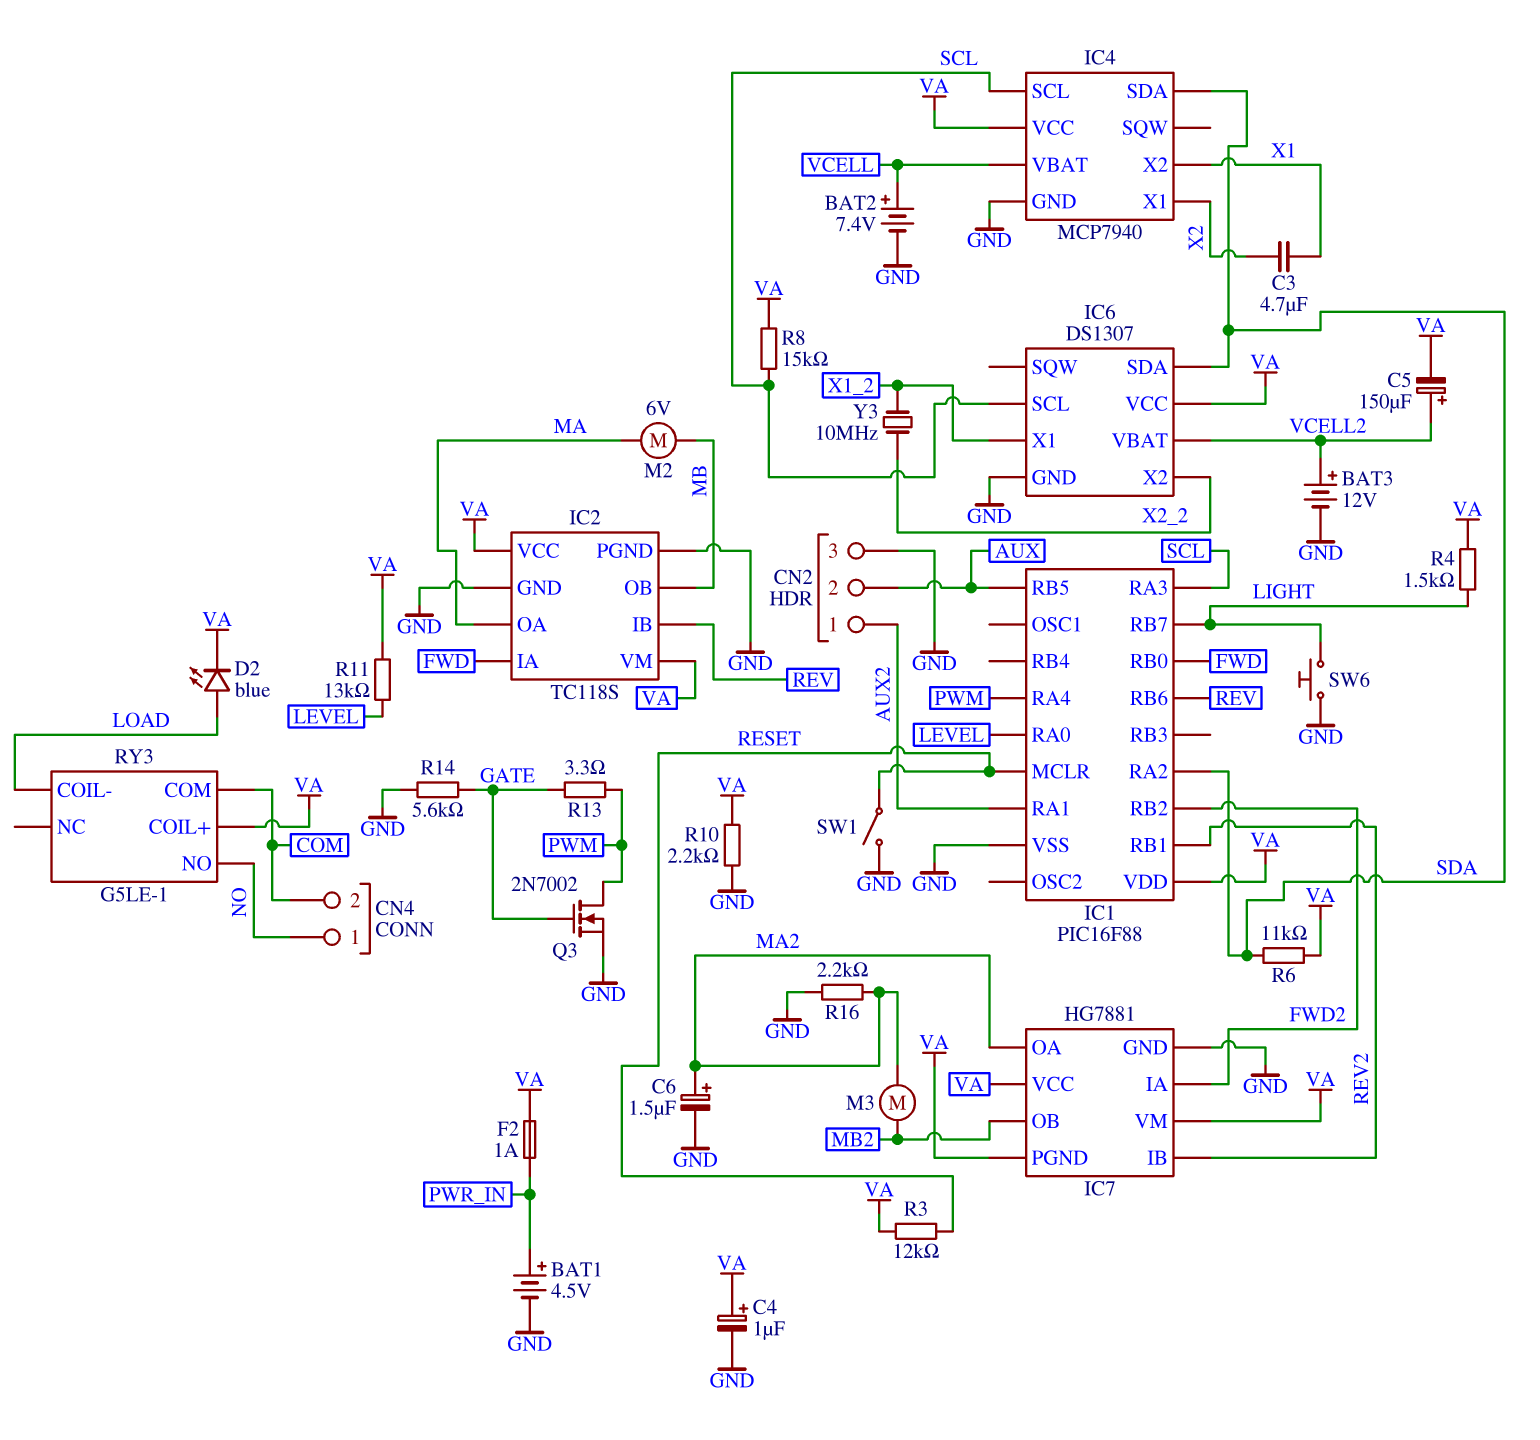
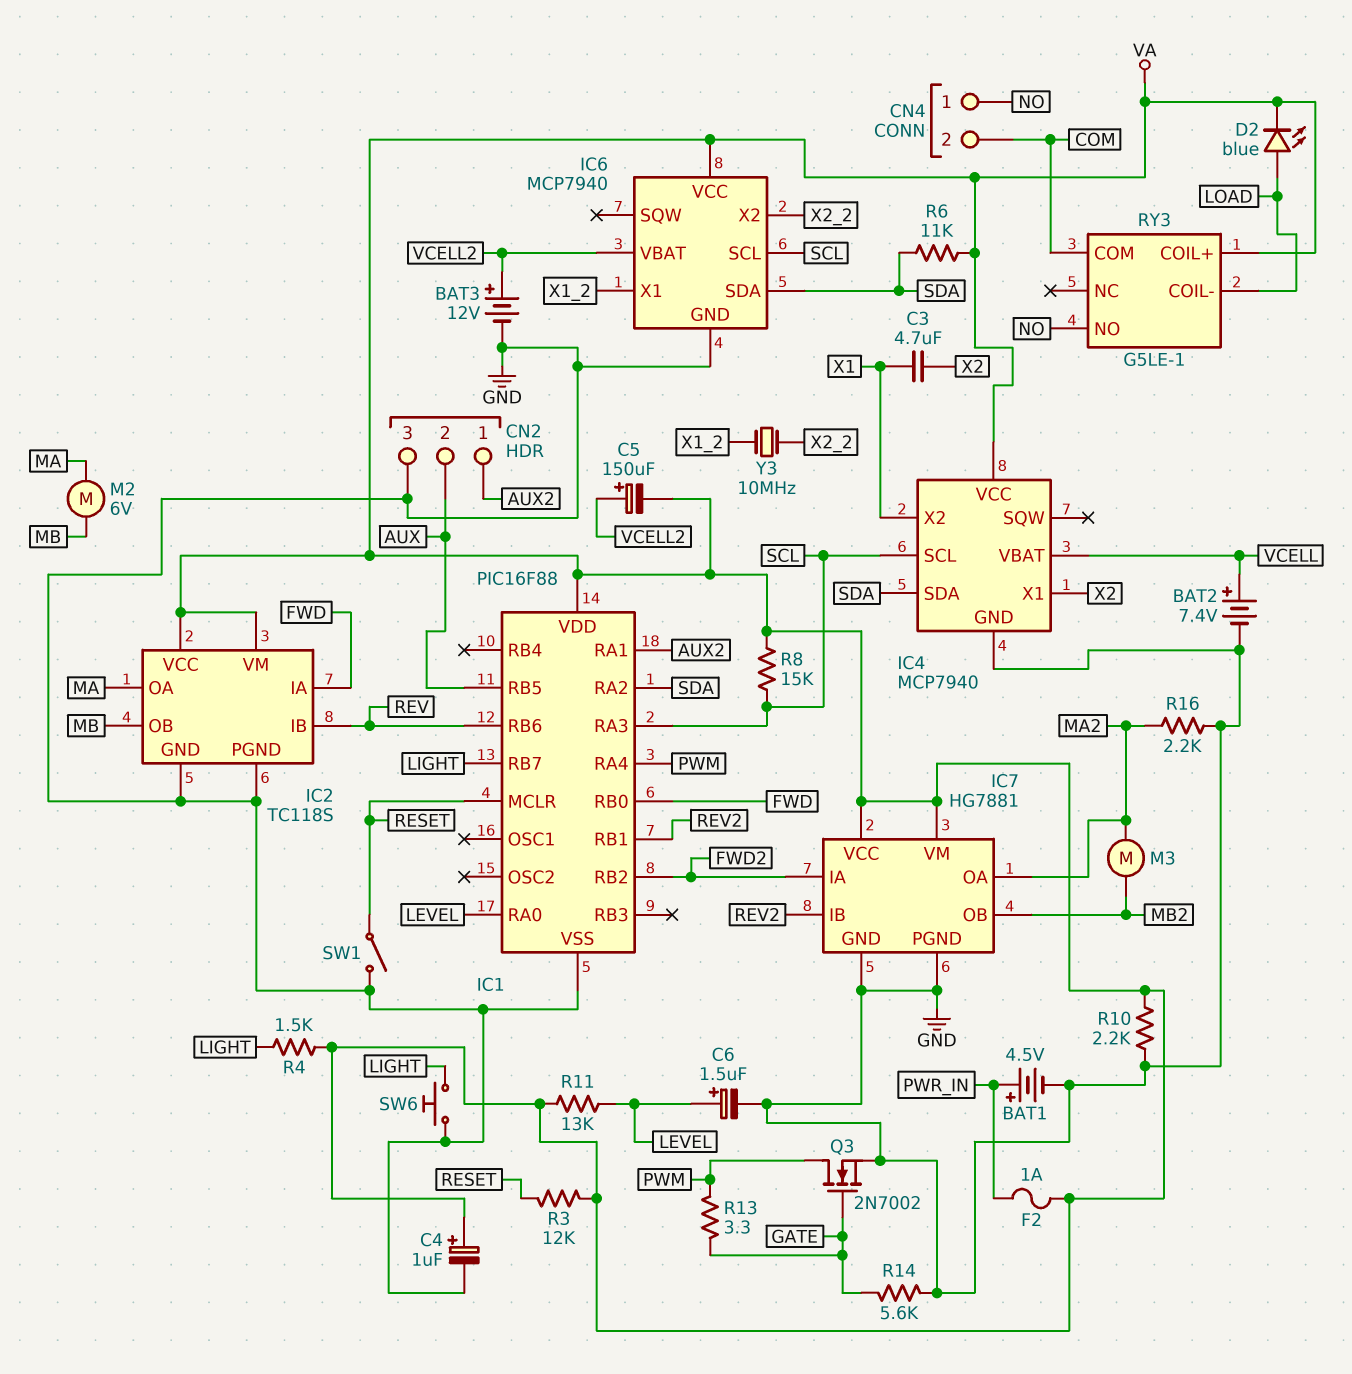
C6: 1.5uF (plus MA2, minus GND) -> 1.5uF (plus LEVEL, minus GND)
IC6: DS1307 -> MCP7940
IC7 pin PGND: VA -> GND

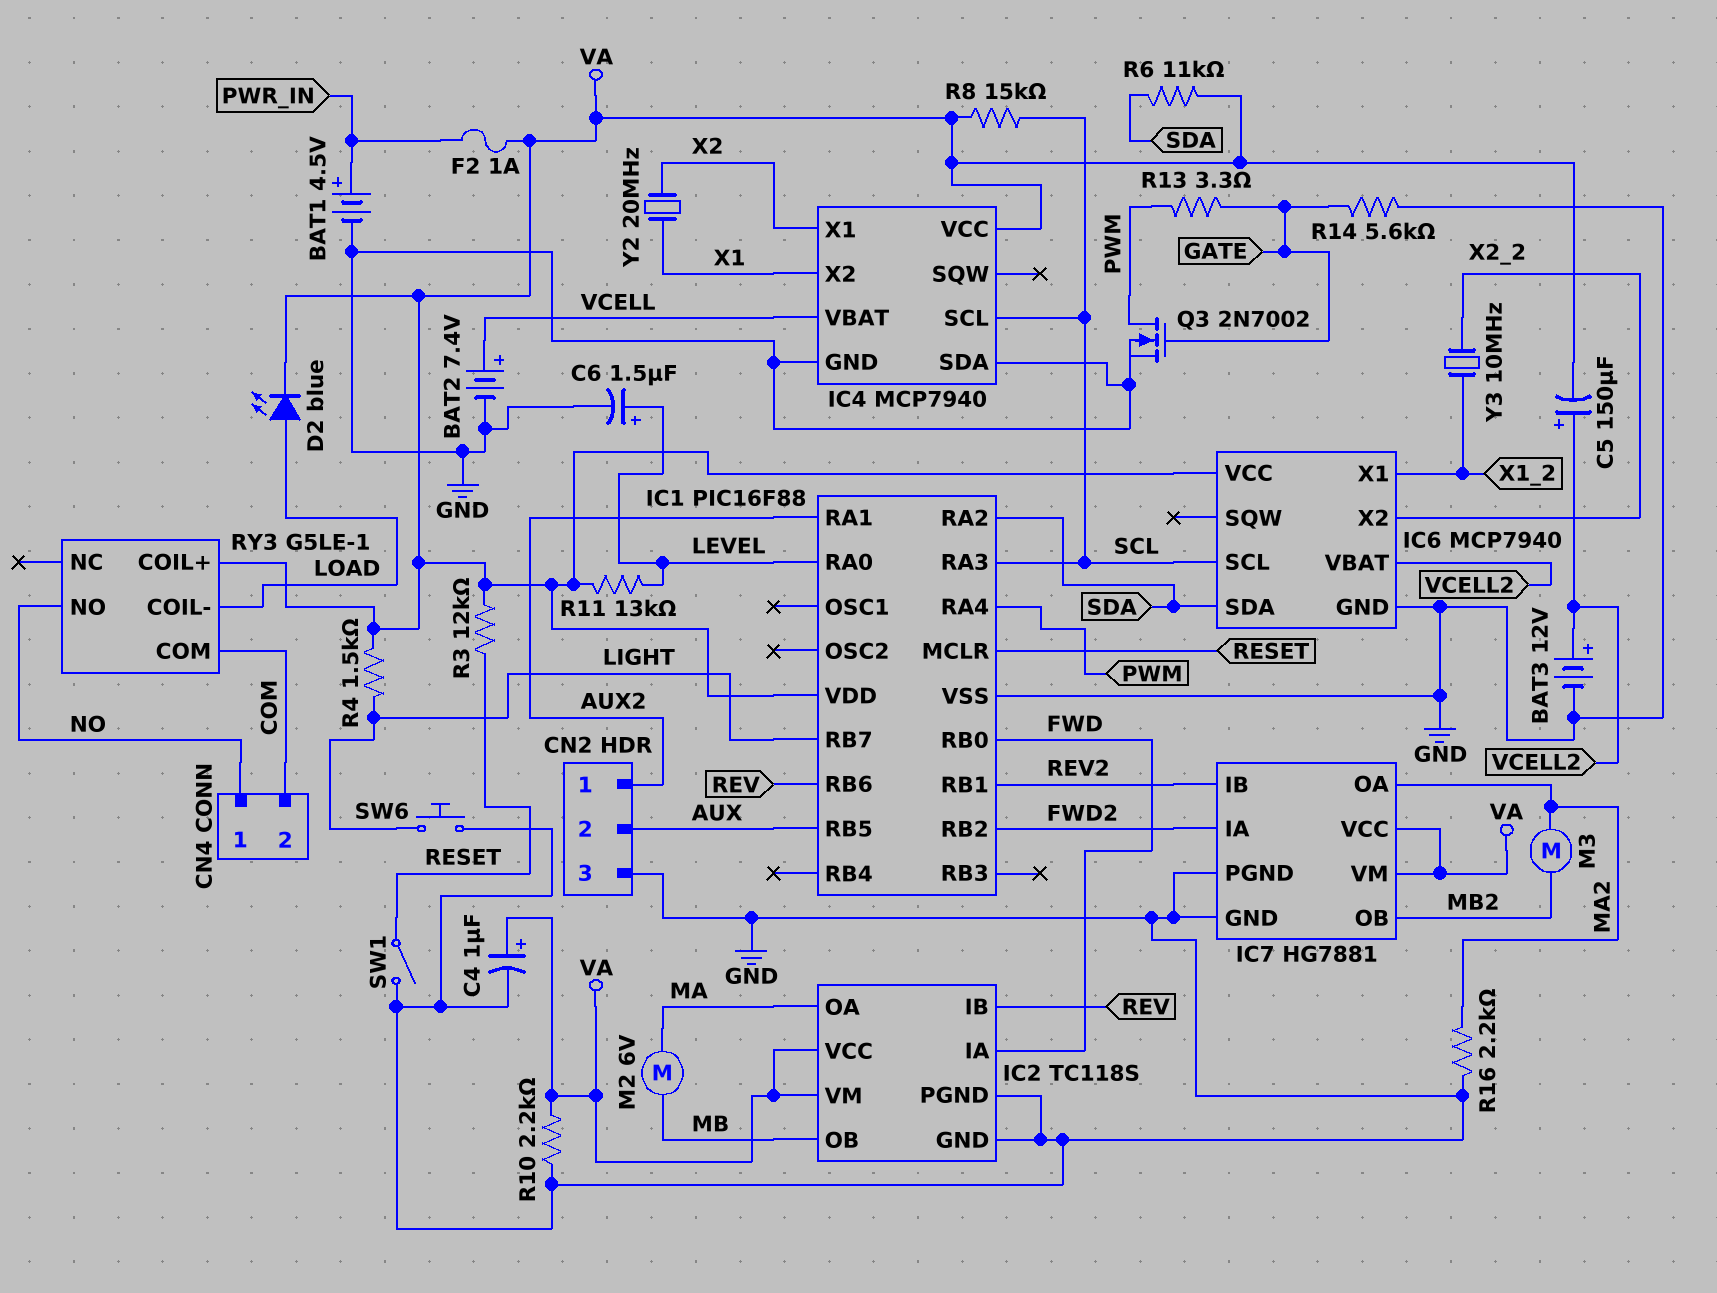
C3: 4.7uF (X1, X2) -> none
IC4 pin SDA: SDA -> GND
Y2: none -> 20MHz (X1, X2)

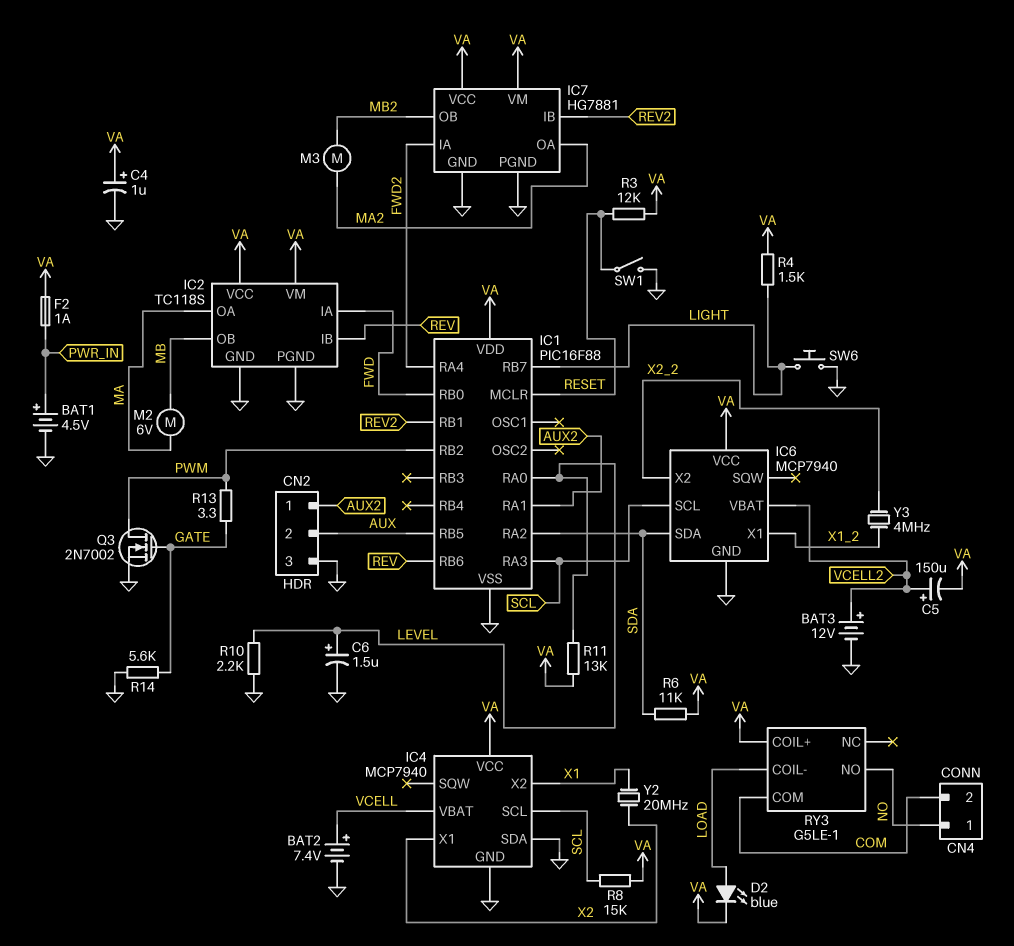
IC1 pin RA4: PWM -> FWD2
IC1 pin RB2: FWD2 -> PWM
R10: 2.2k (GND, VA) -> 2.2k (GND, LEVEL)
R16: 2.2k (GND, MA2) -> none
Y3: 10MHz (X1_2, X2_2) -> 4MHz (X1_2, X2_2)

